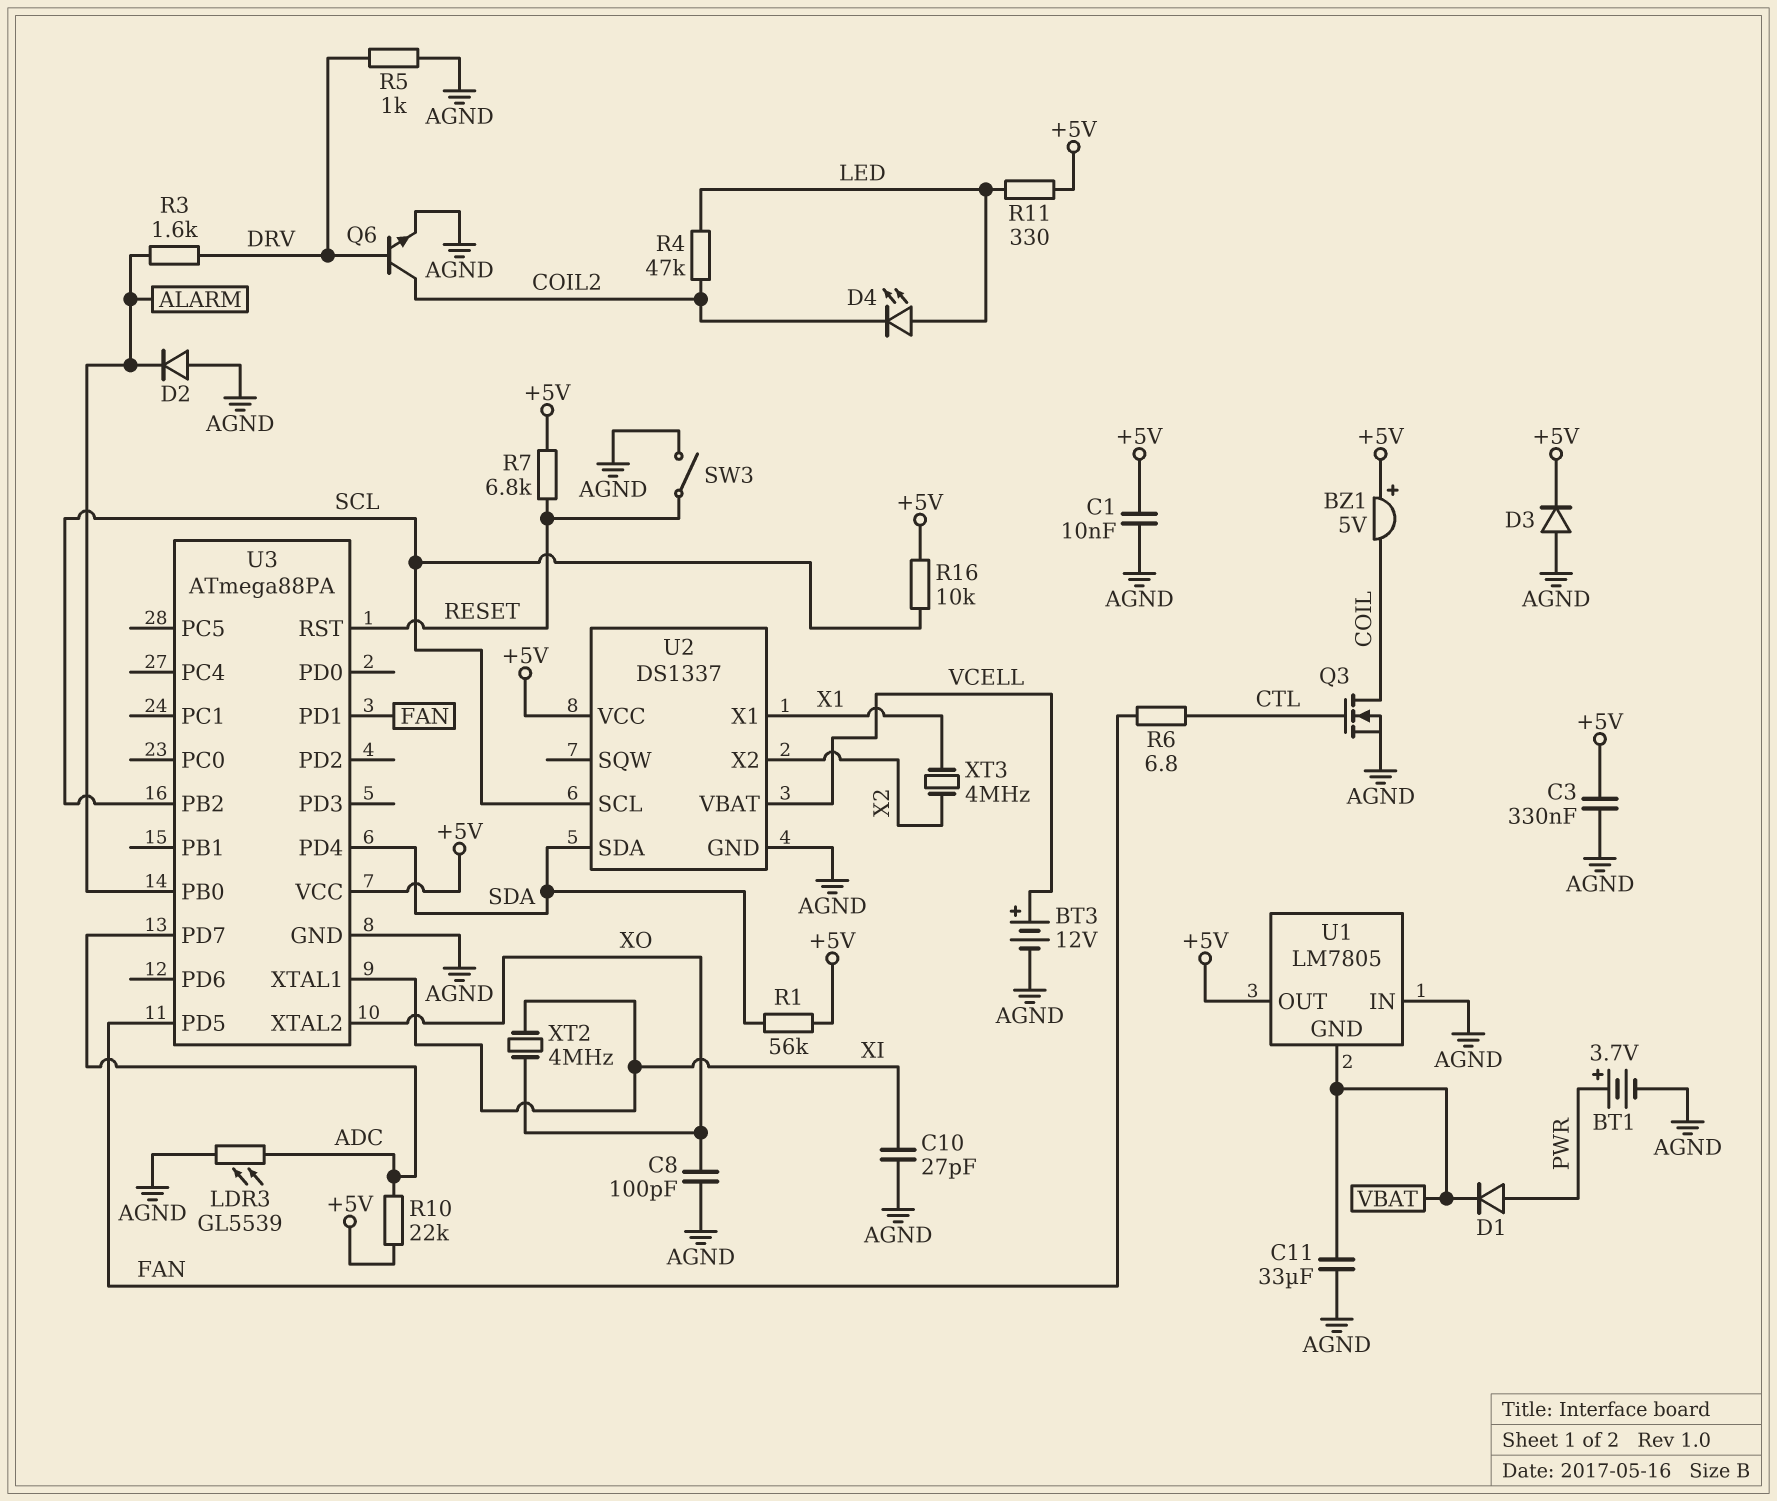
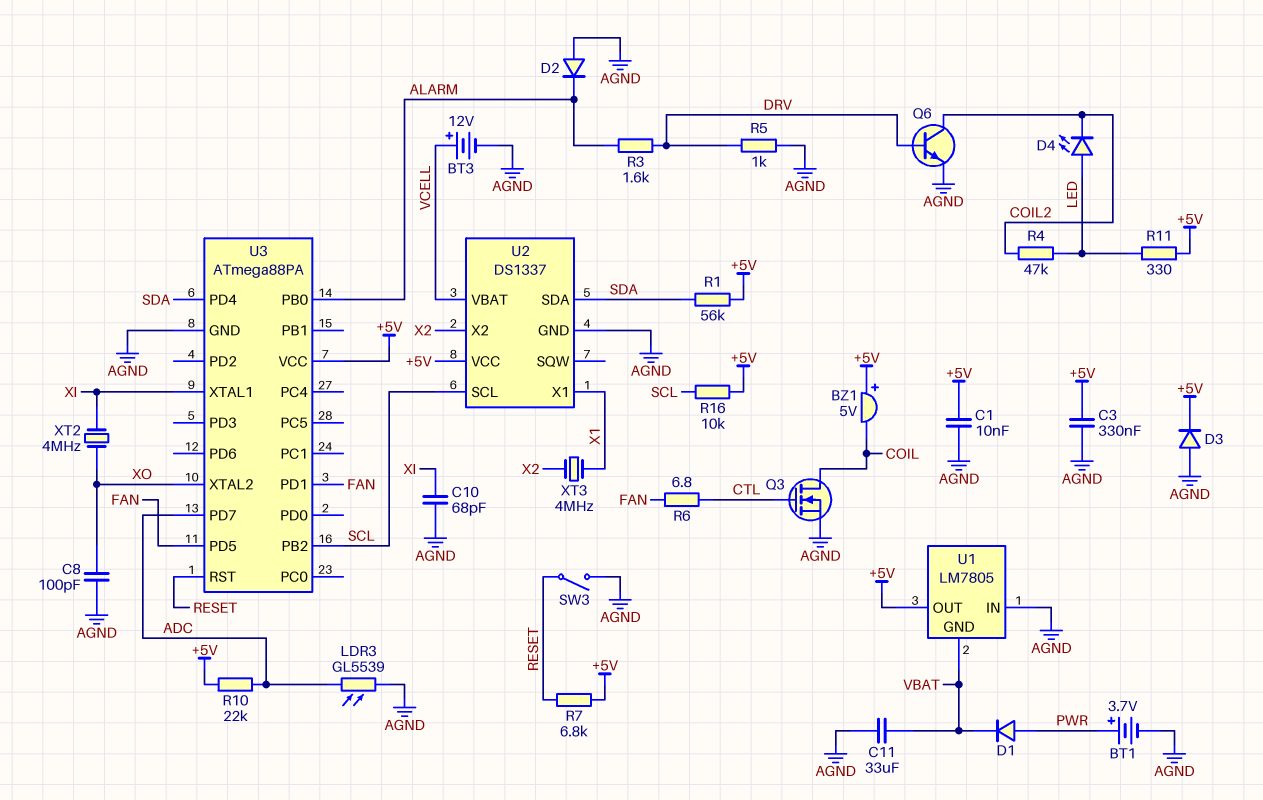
C10: 27pF (AGND, XI) -> 68pF (AGND, XI)

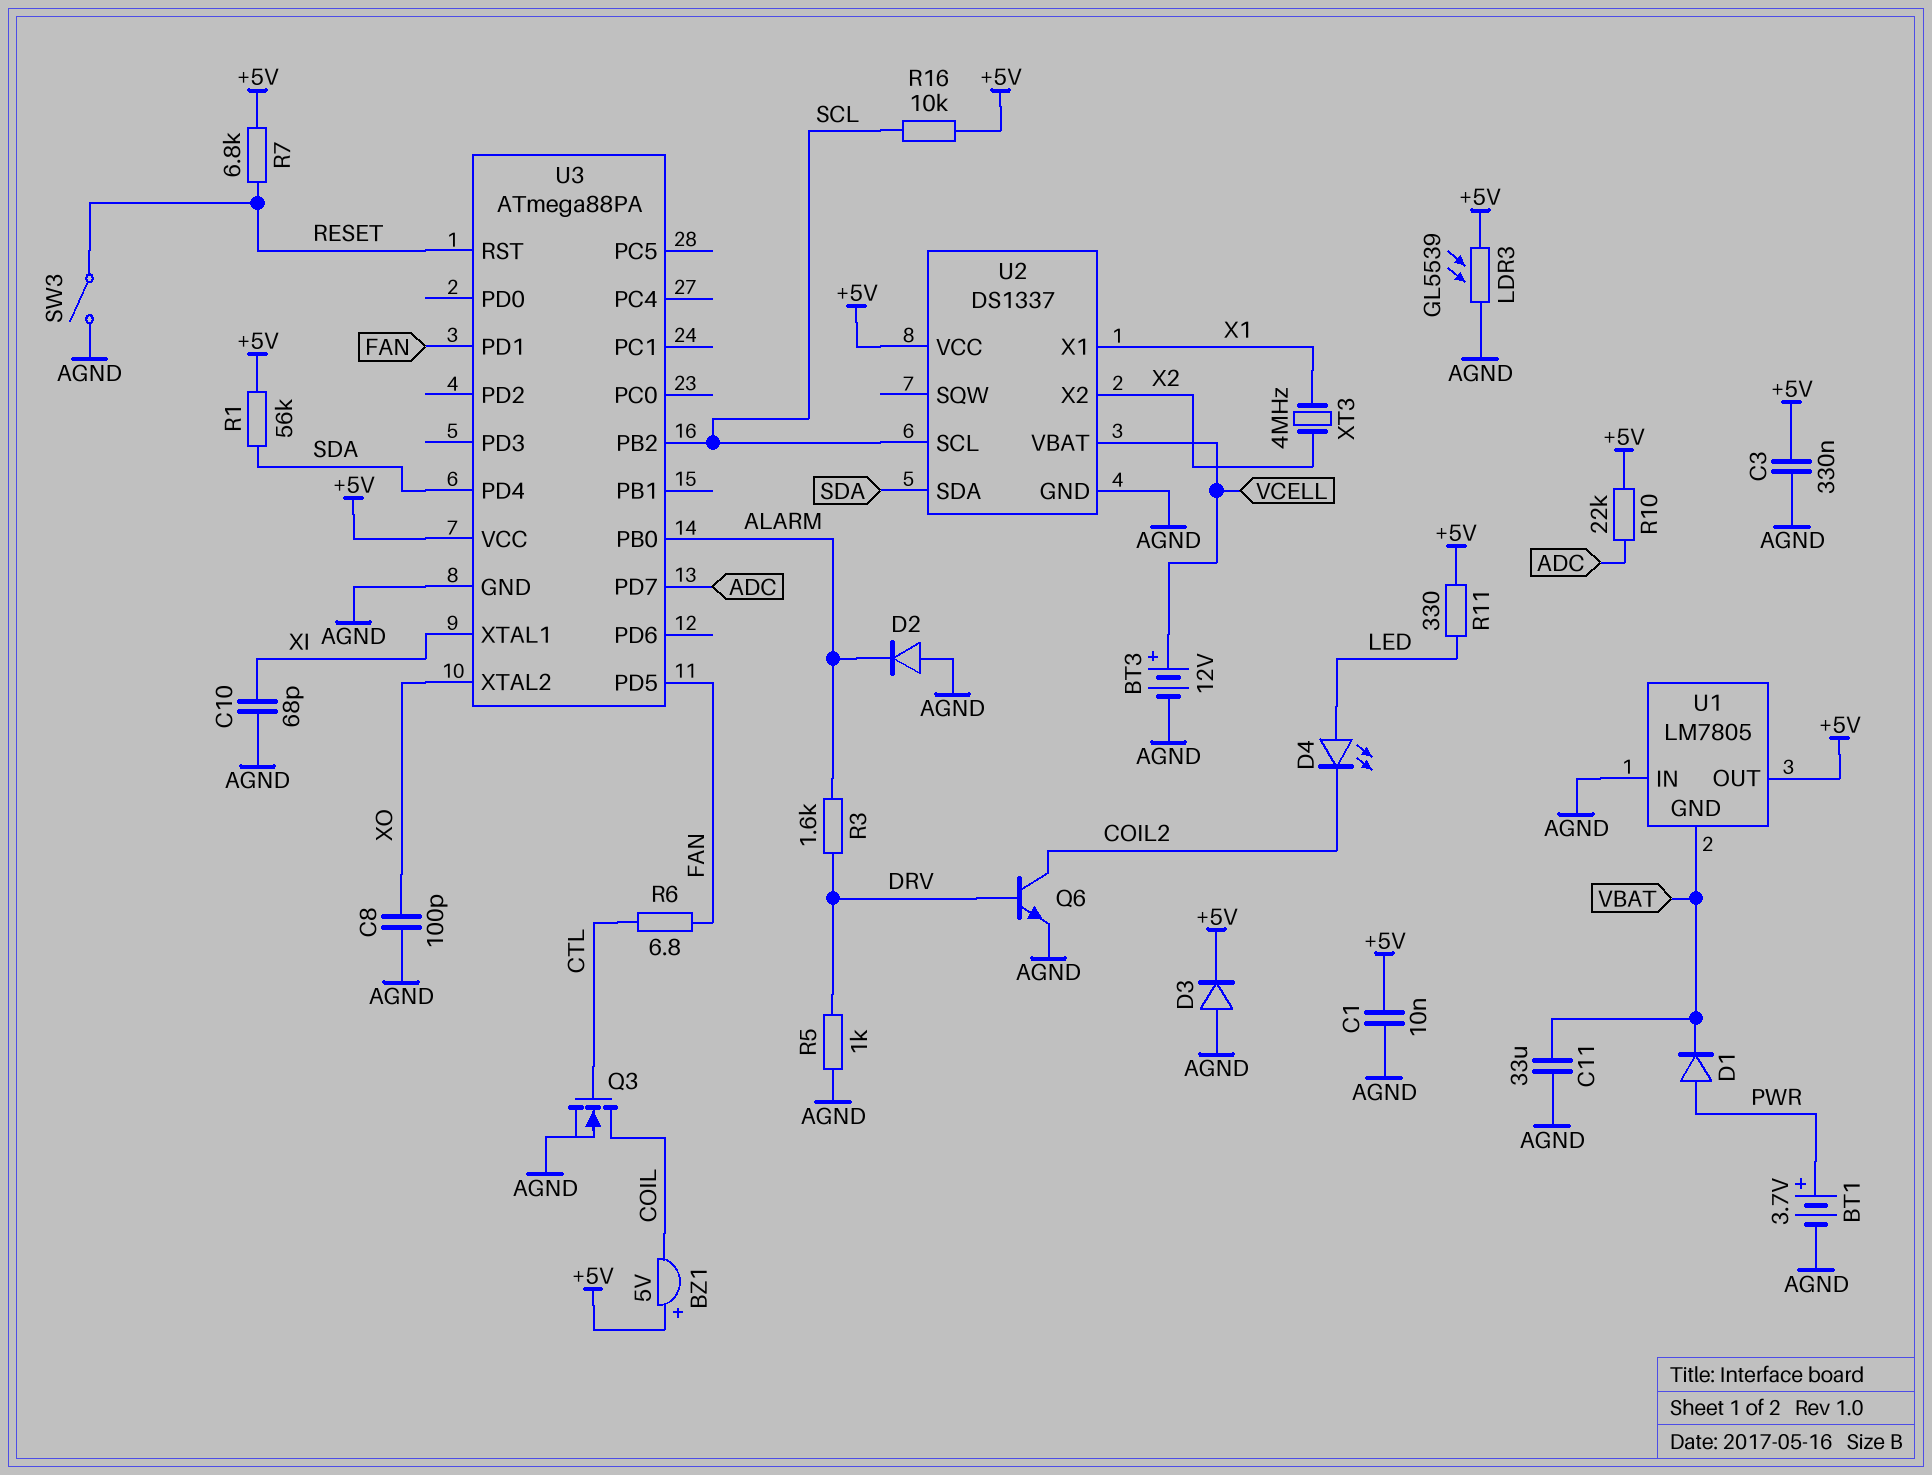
LDR3: GL5539 (ADC, AGND) -> GL5539 (+5V, AGND)
R4: 47k (COIL2, LED) -> none
XT2: 4MHz (XI, XO) -> none

